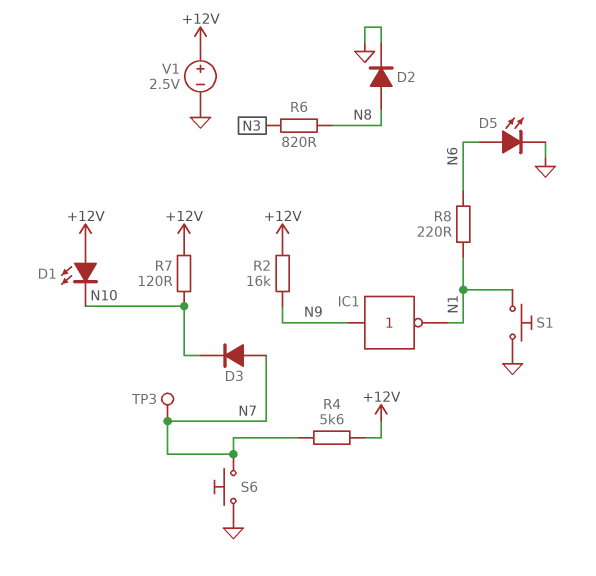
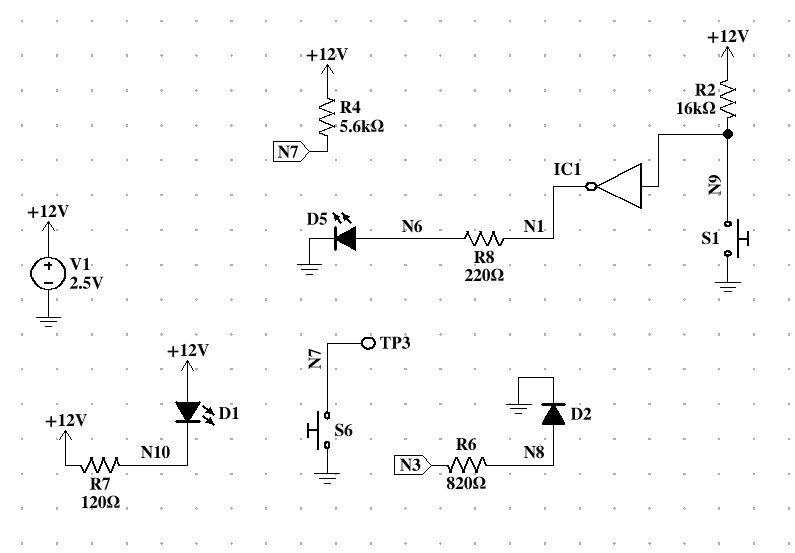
D3: diode (A N7, K N10) -> none
S1: button (GND, N1) -> button (GND, N9)

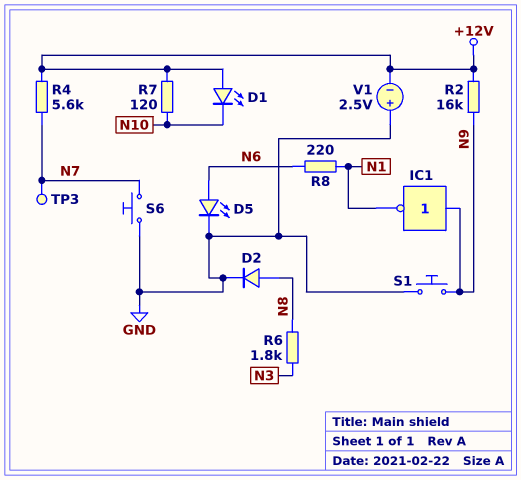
R6: 820 (N3, N8) -> 1.8k (N3, N8)
V1: 2.5V (plus +12V, minus GND) -> 2.5V (plus GND, minus +12V)

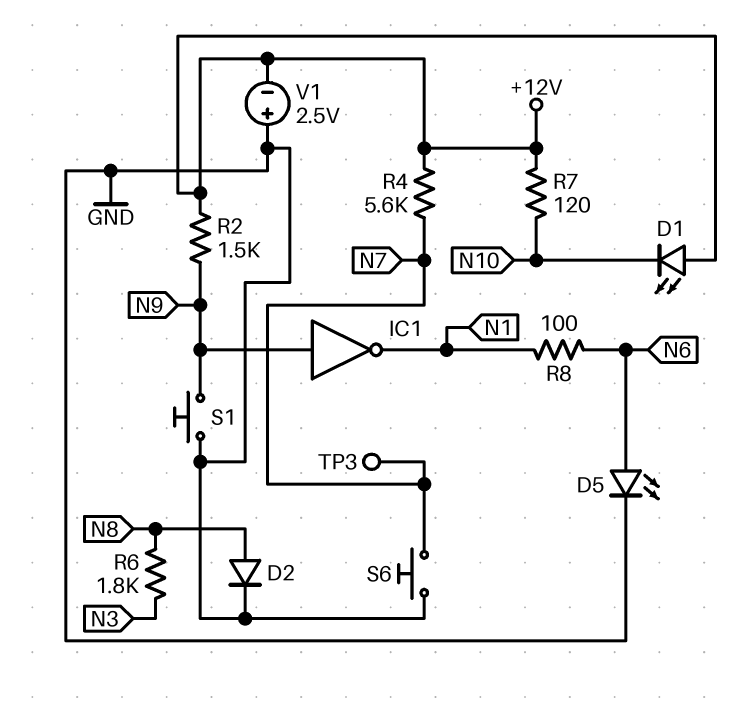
R2: 16k (+12V, N9) -> 1.5k (+12V, N9)
R8: 220 (N1, N6) -> 100 (N1, N6)

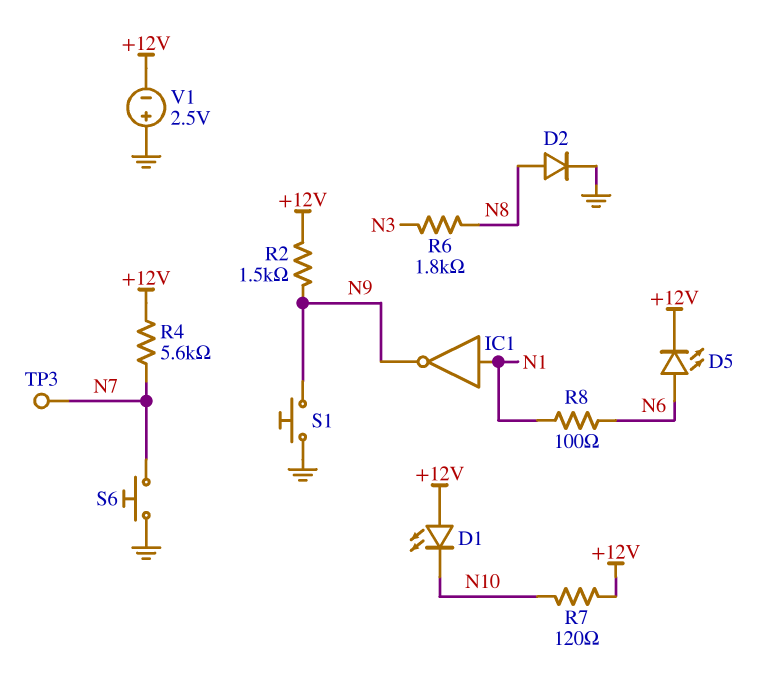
D5: LED (A N6, K GND) -> LED (A N6, K +12V)
IC1: NOT (in N9, out N1) -> NOT (in N1, out N9)

